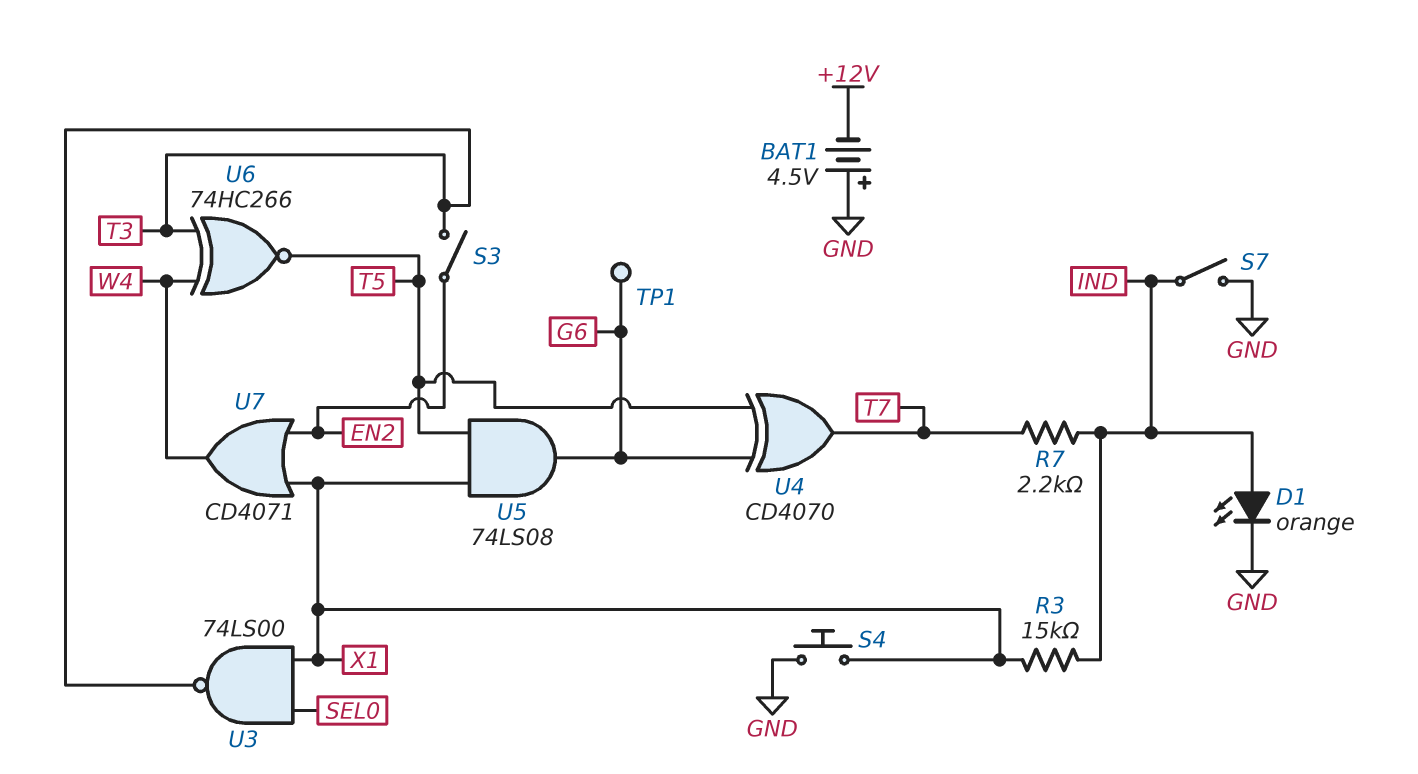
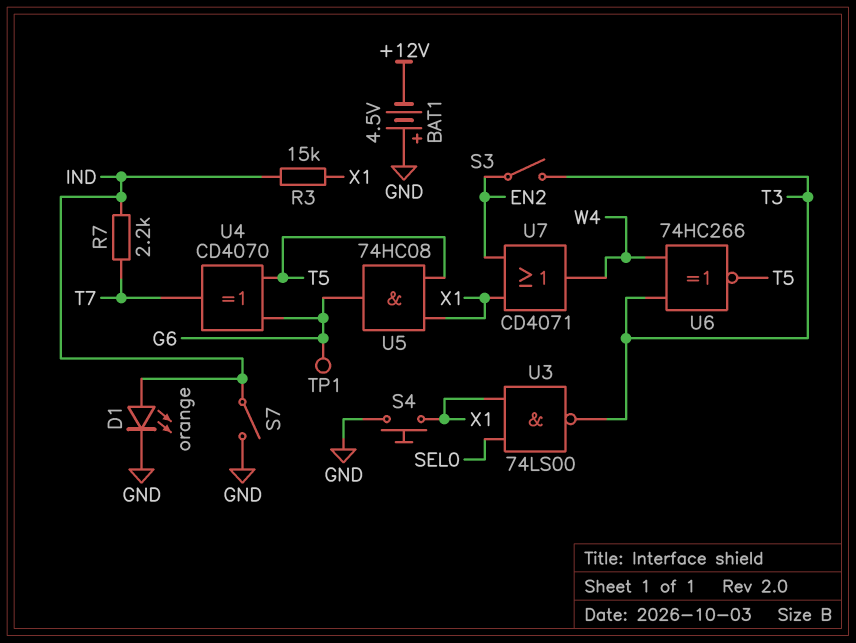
U5: AND 74LS08 (in T5, in X1, out G6) -> AND 74HC08 (in T5, in X1, out G6)

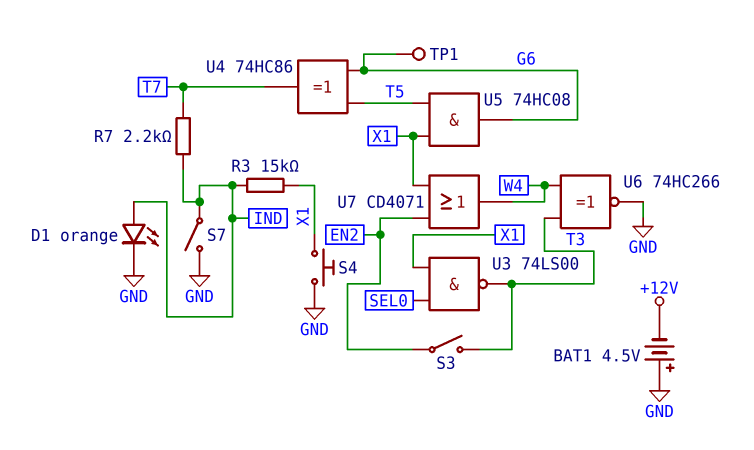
U4: XOR CD4070 (in G6, in T5, out T7) -> XOR 74HC86 (in G6, in T5, out T7)
U6: XNOR 74HC266 (in T3, in W4, out T5) -> XNOR 74HC266 (in T3, in W4, out GND)

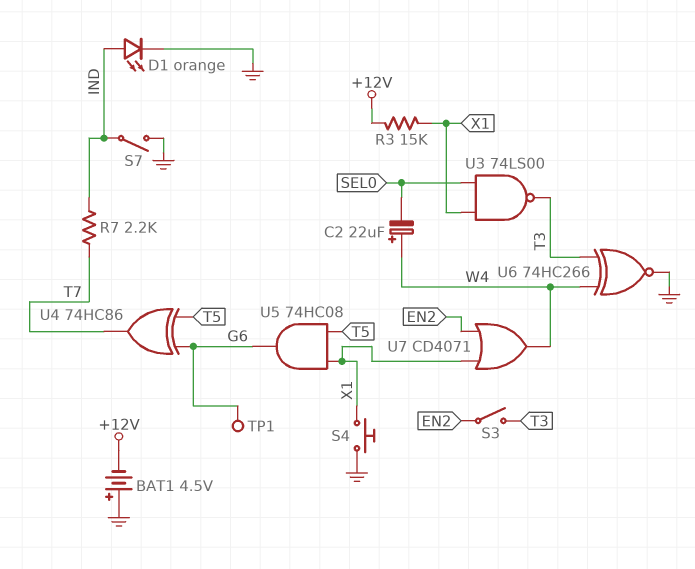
C2: none -> 22uF (plus W4, minus SEL0)
R3: 15k (IND, X1) -> 15k (+12V, X1)

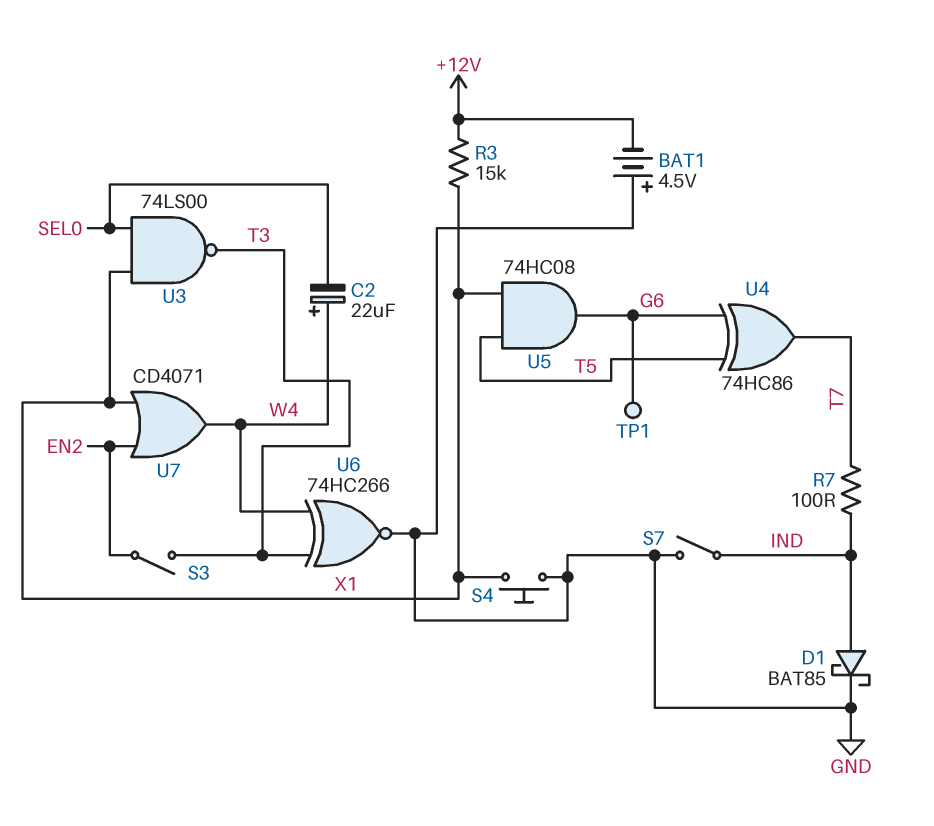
D1: LED orange (A IND, K GND) -> schottky BAT85 (A IND, K GND)
R7: 2.2k (IND, T7) -> 100 (IND, T7)

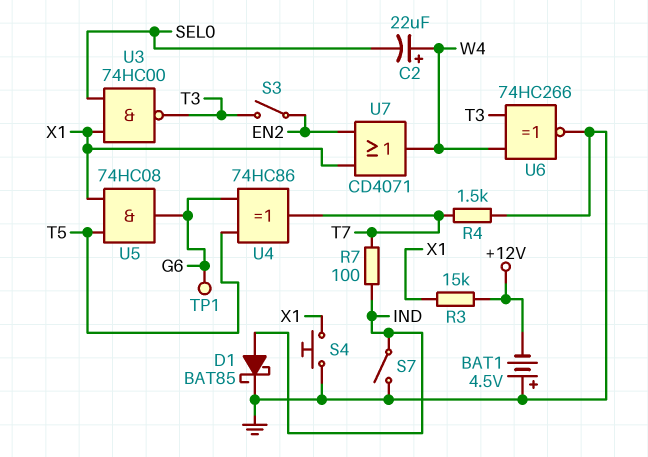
R4: none -> 1.5k (GND, T7)
U3: NAND 74LS00 (in SEL0, in X1, out T3) -> NAND 74HC00 (in SEL0, in X1, out T3)

